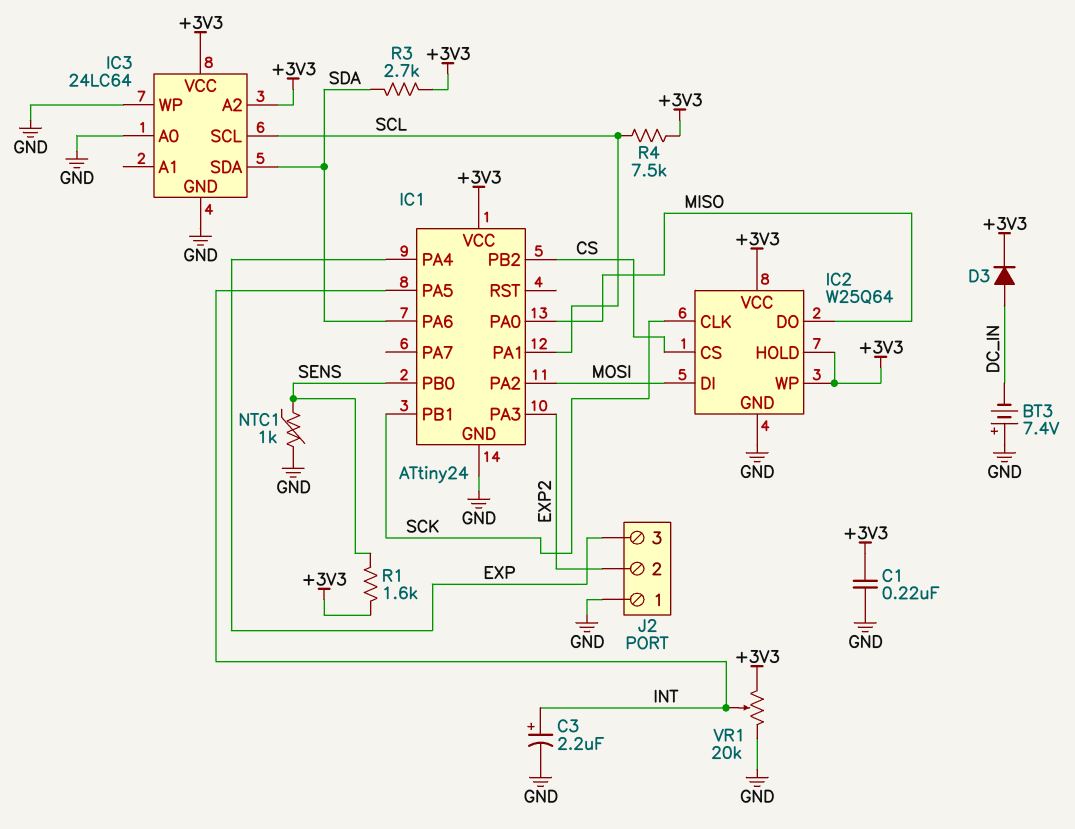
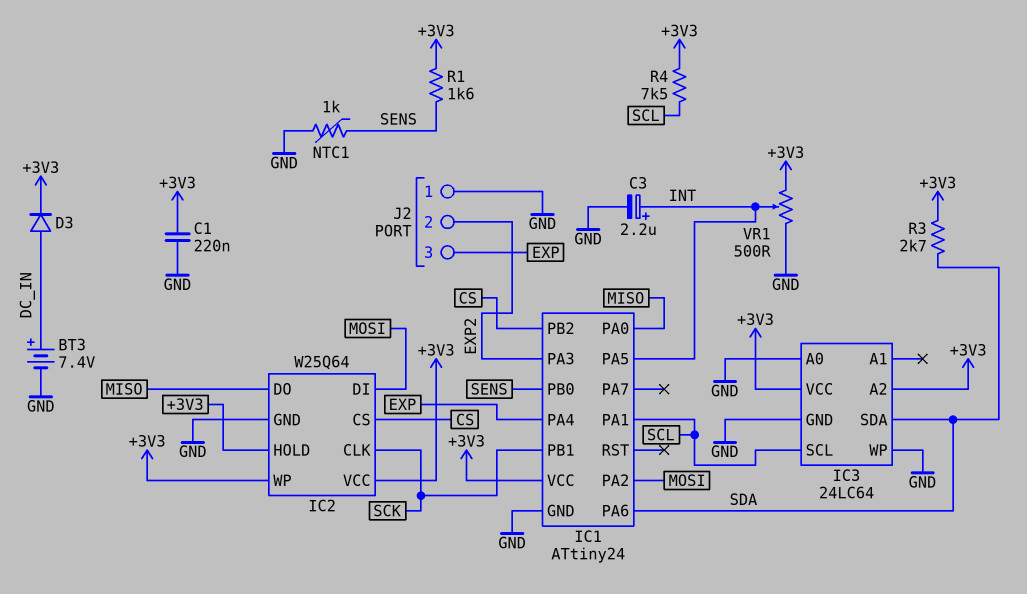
BT3: 7.4V (plus GND, minus DC_IN) -> 7.4V (plus DC_IN, minus GND)
VR1: 20k (+3V3, GND, wiper INT) -> 500 (+3V3, GND, wiper INT)

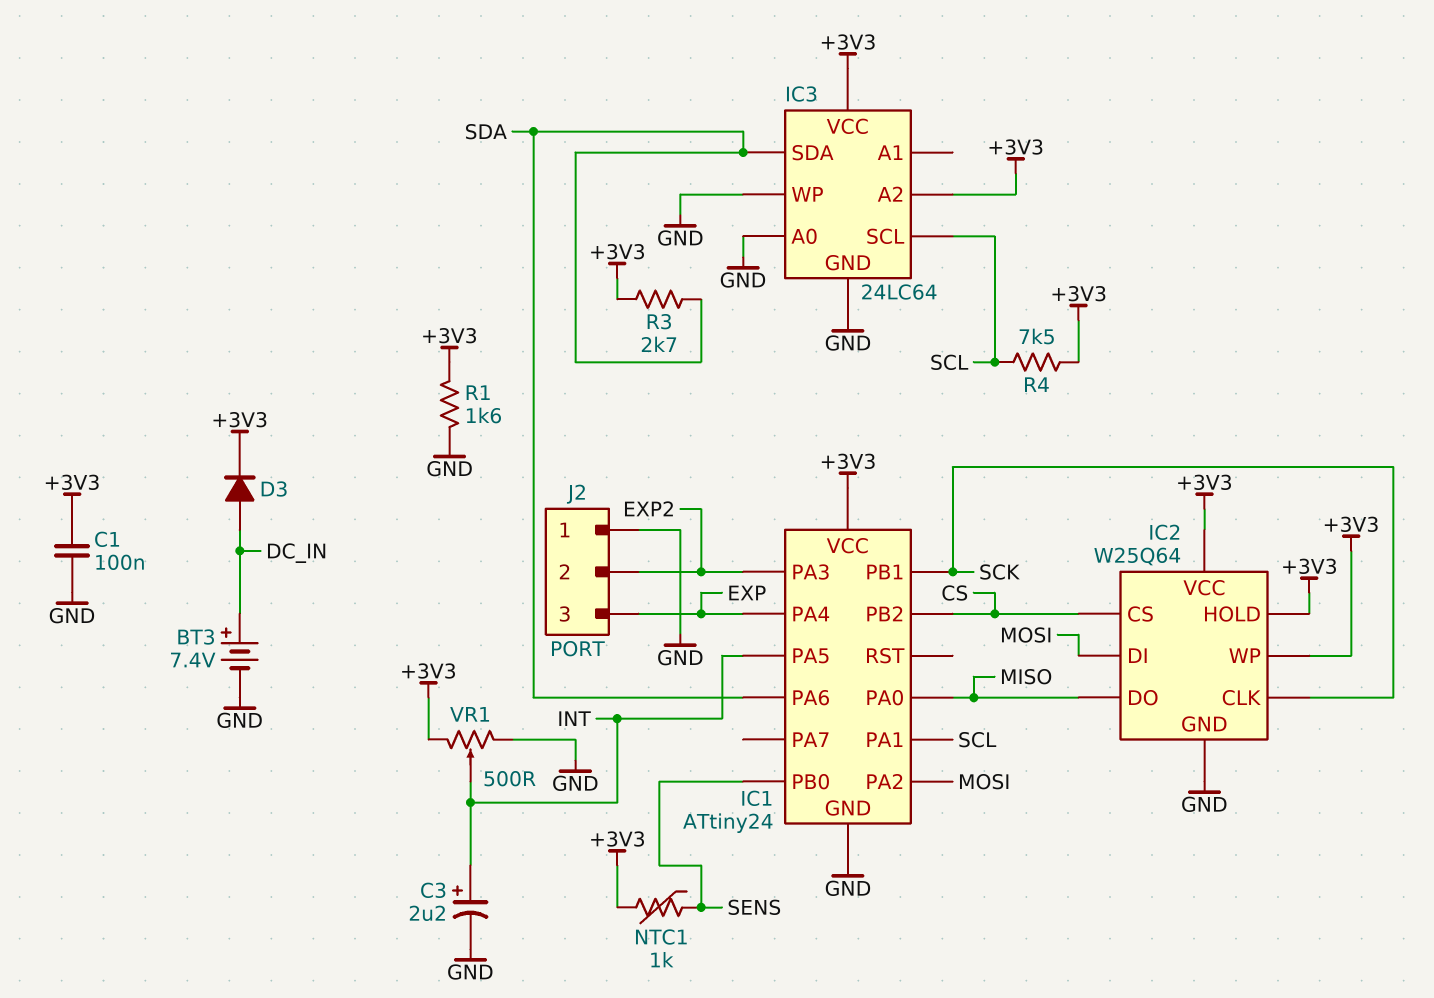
C1: 220nF (+3V3, GND) -> 100nF (+3V3, GND)
NTC1: 1k (GND, SENS) -> 1k (+3V3, SENS)
R1: 1.6k (+3V3, SENS) -> 1.6k (+3V3, GND)

